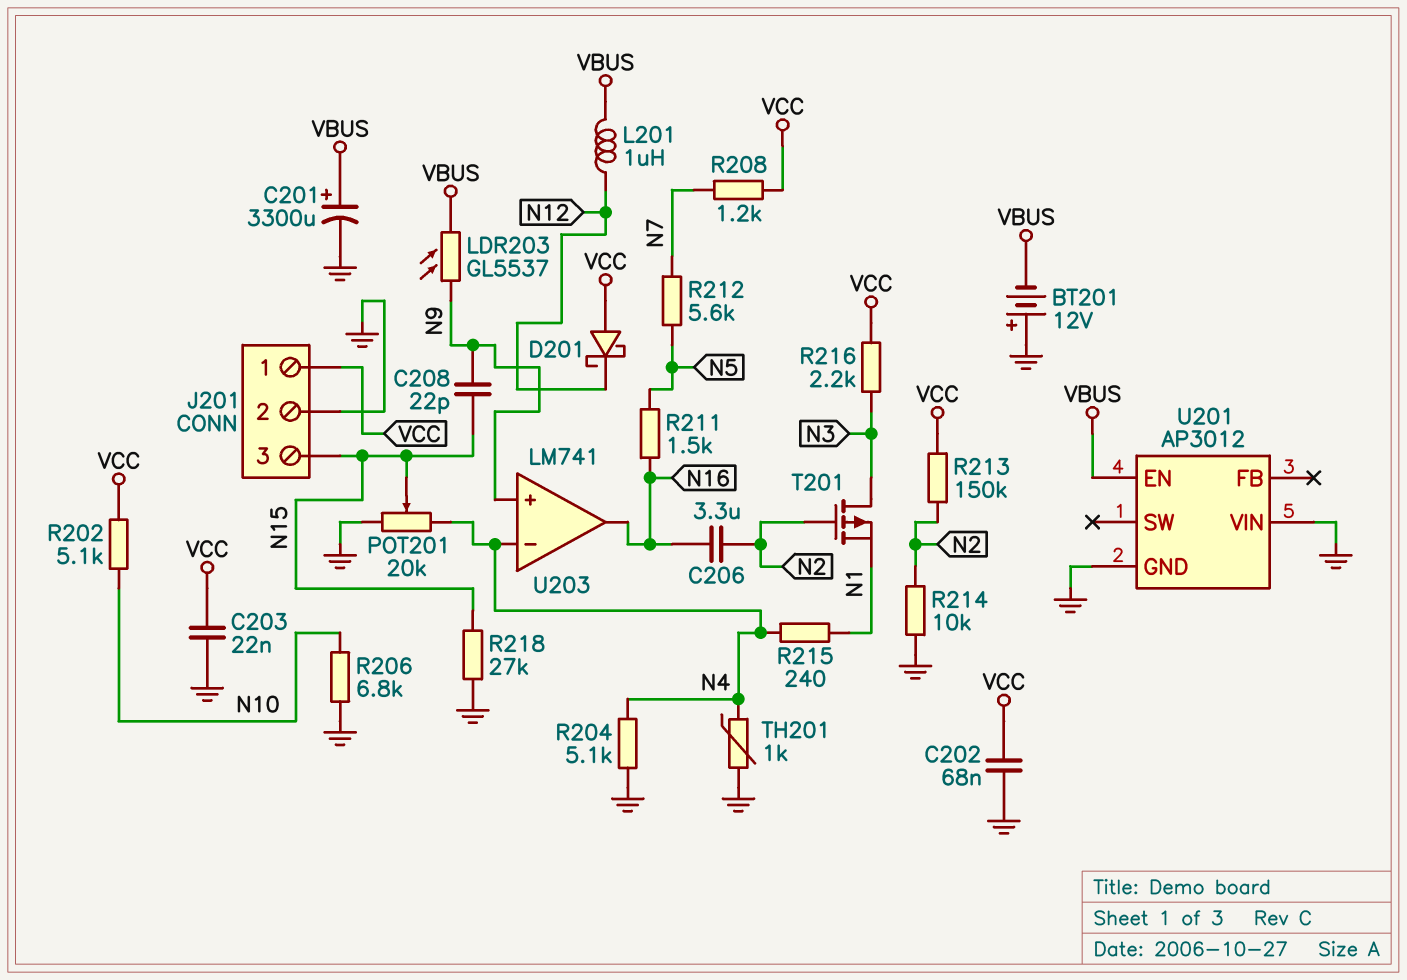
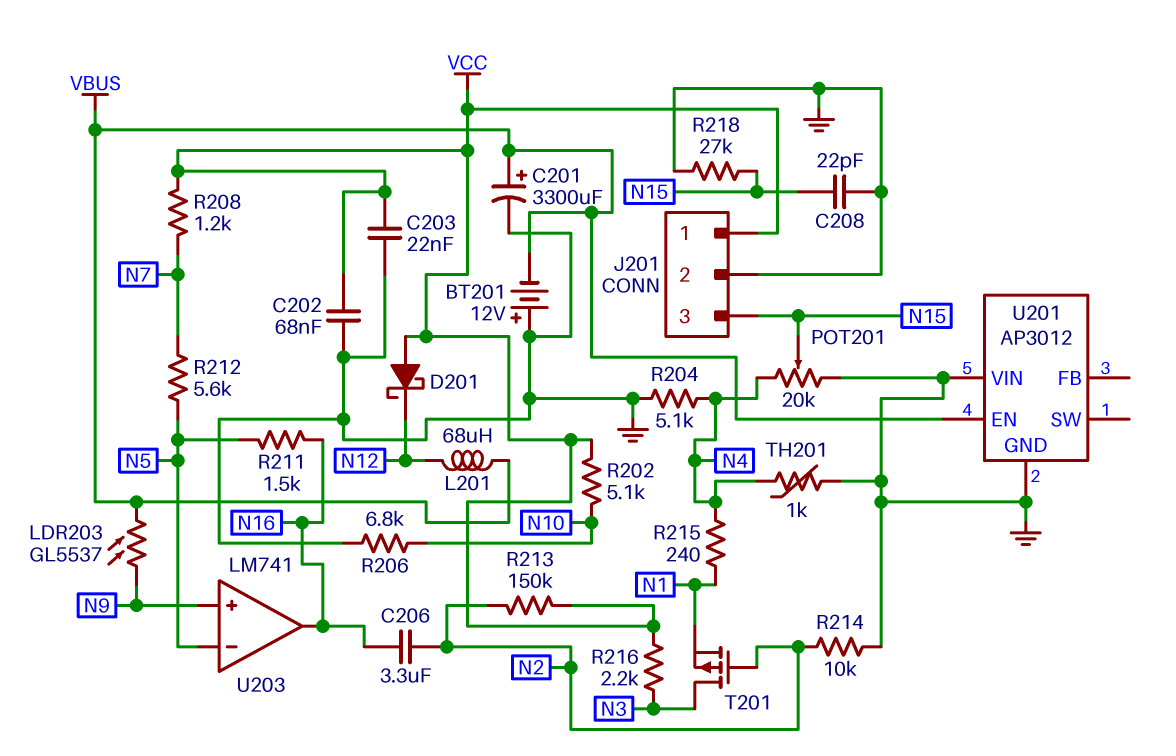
C208: 22pF (N9, N15) -> 22pF (GND, N15)
L201: 1uH (N12, VBUS) -> 68uH (N12, VBUS)
U203 pin in-: N4 -> N5

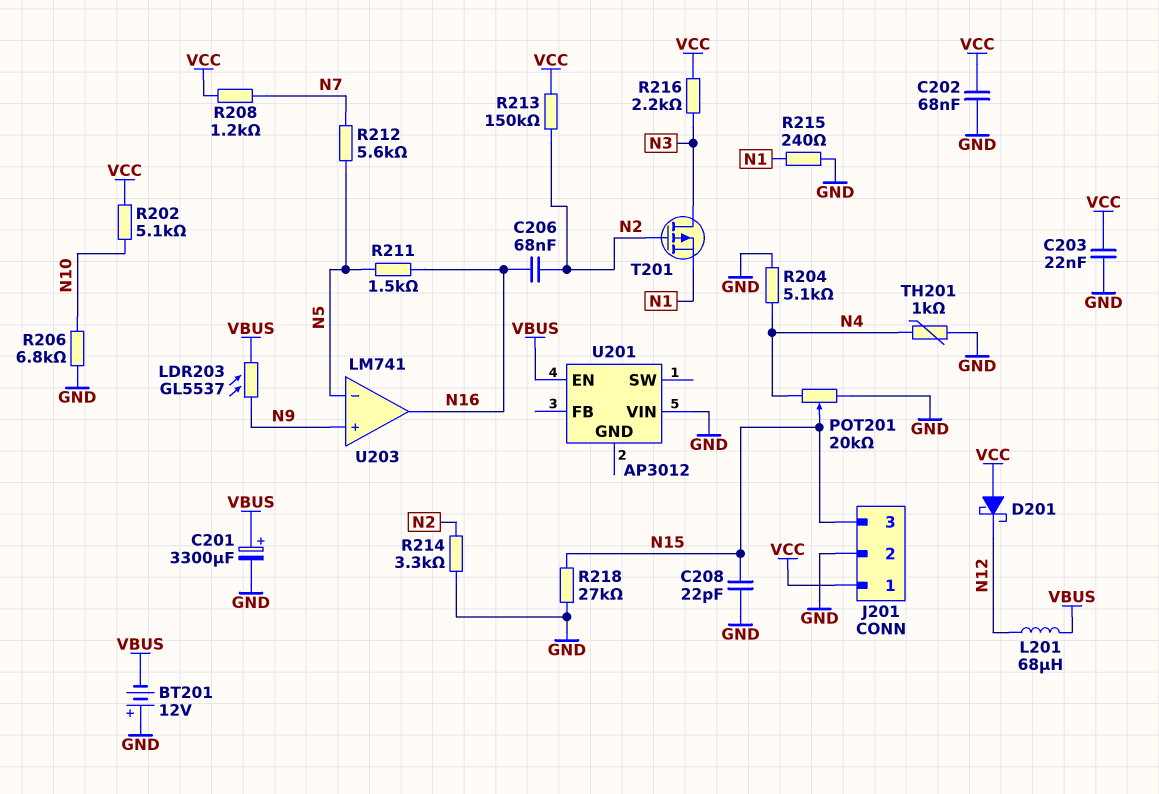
C206: 3.3uF (N2, N16) -> 68nF (N2, N16)
R214: 10k (GND, N2) -> 3.3k (GND, N2)
R215: 240 (N1, N4) -> 240 (GND, N1)
U201 pin GND: GND -> none

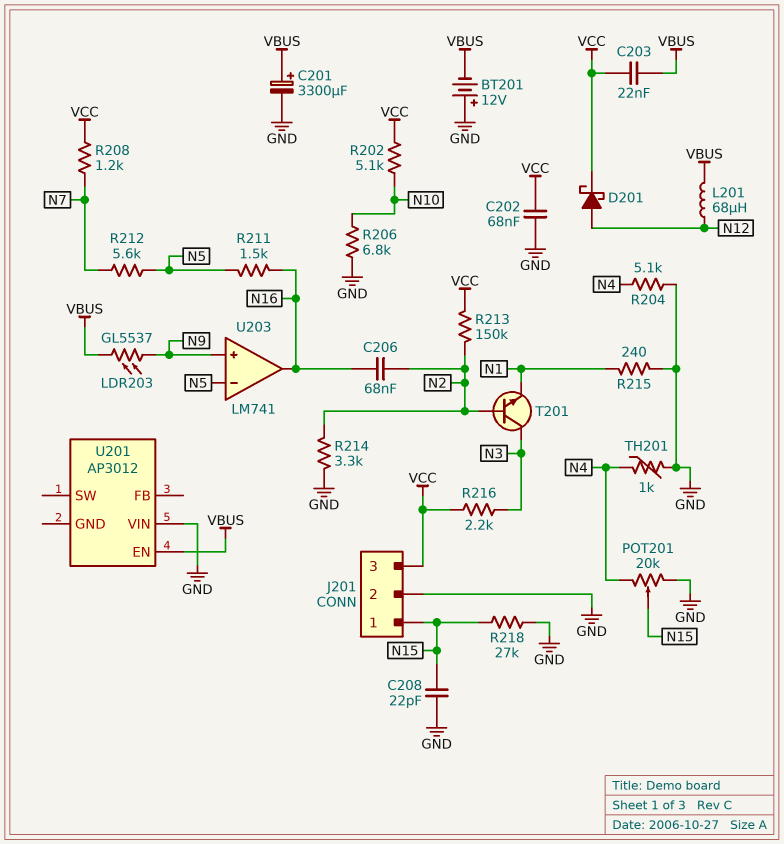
C203: 22nF (GND, VCC) -> 22nF (VBUS, VCC)
D201: schottky (A VCC, K N12) -> schottky (A N12, K VCC)
J201 pin 1: VCC -> N15
J201 pin 3: N15 -> VCC
T201: PMOS (G N2, D N3, S N1) -> NPN (B N2, C N3, E N1)

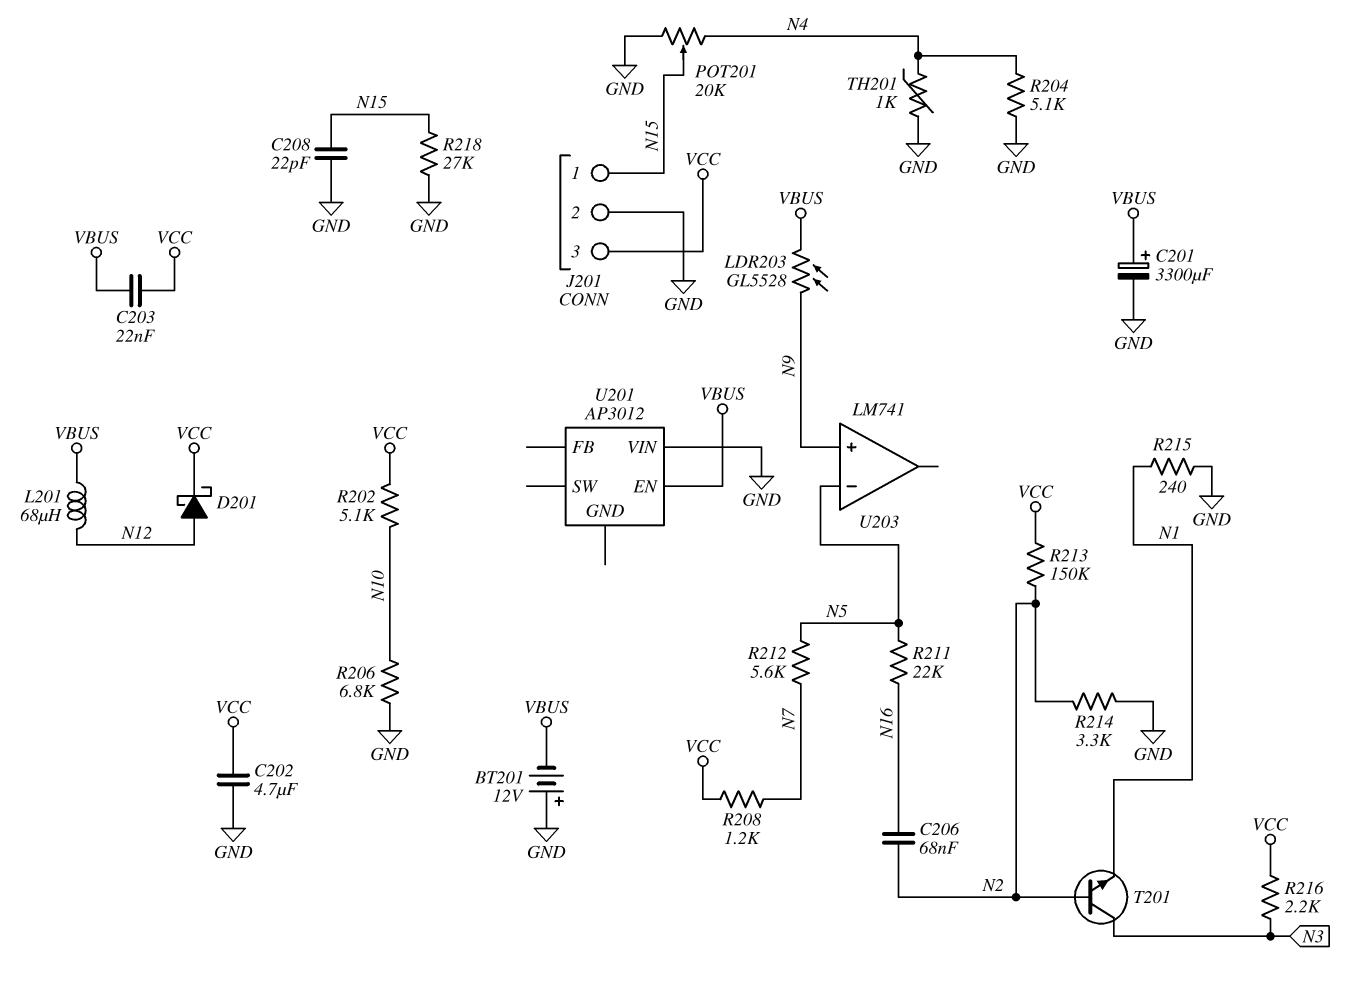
C202: 68nF (GND, VCC) -> 4.7uF (GND, VCC)
LDR203: GL5537 (N9, VBUS) -> GL5528 (N9, VBUS)
R211: 1.5k (N5, N16) -> 22k (N5, N16)
U203 pin out: N16 -> none

